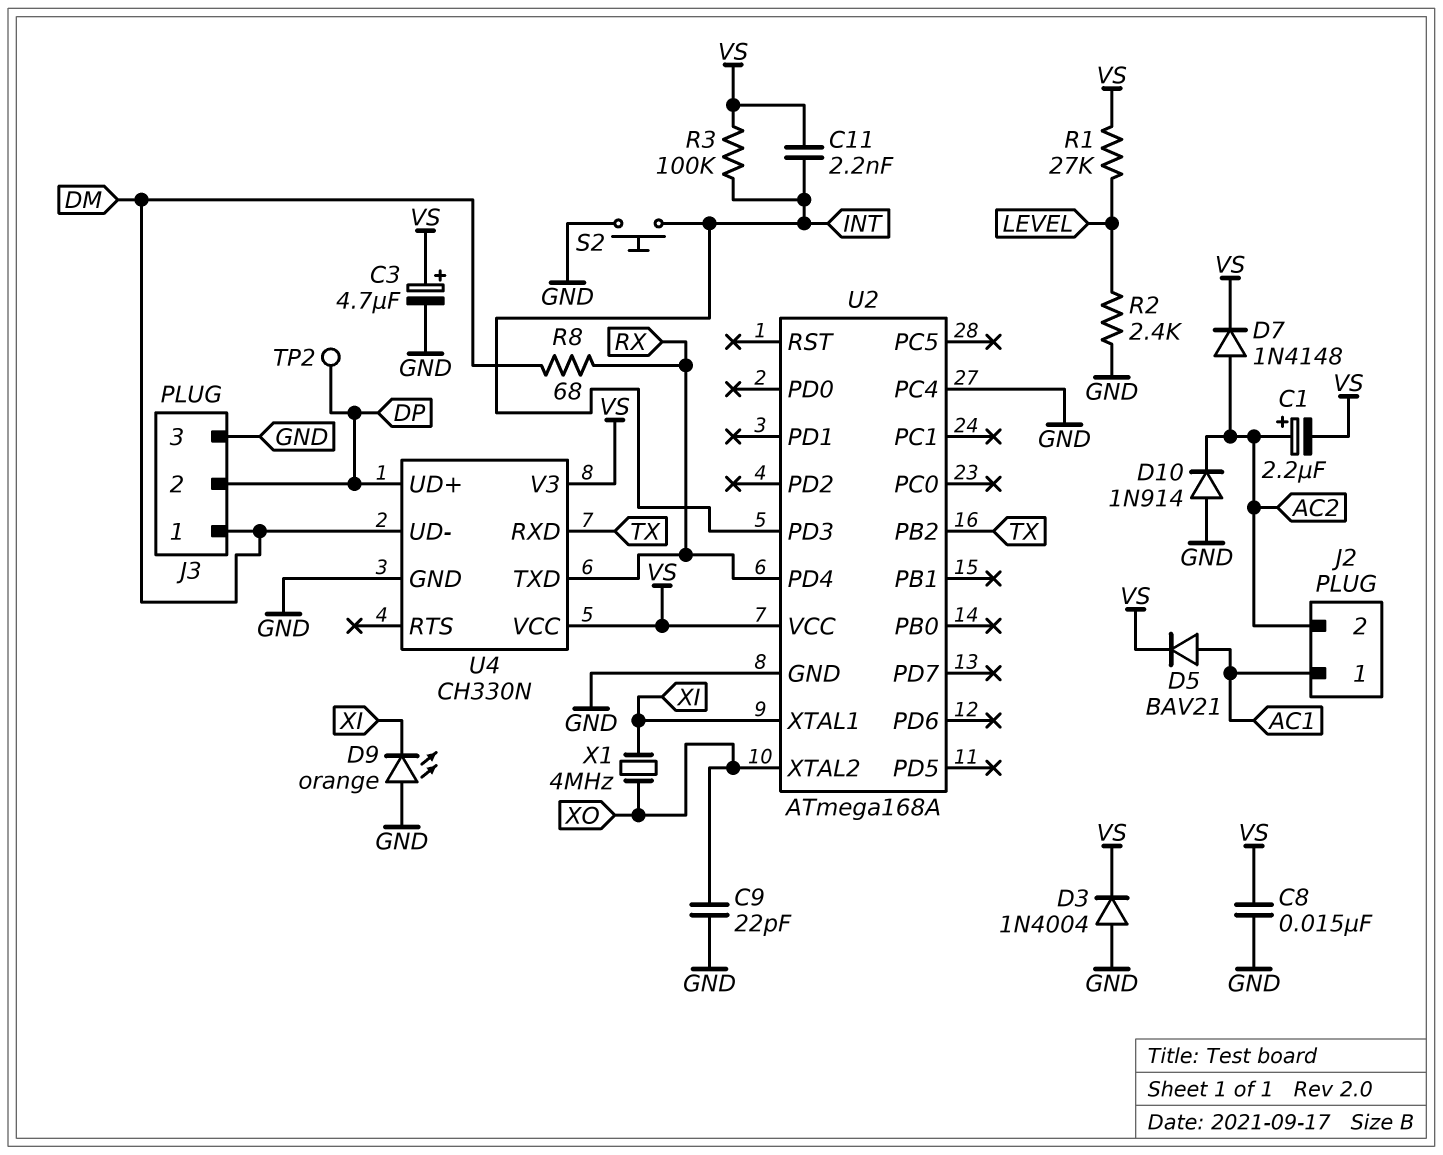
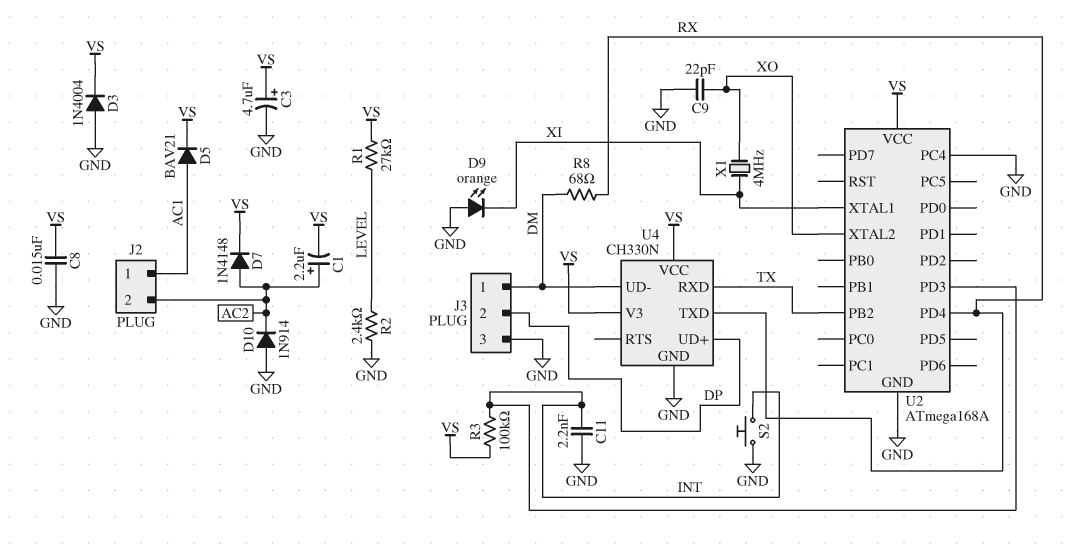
C11: 2.2nF (INT, VS) -> 2.2nF (GND, INT)
TP2: test point (DP) -> none

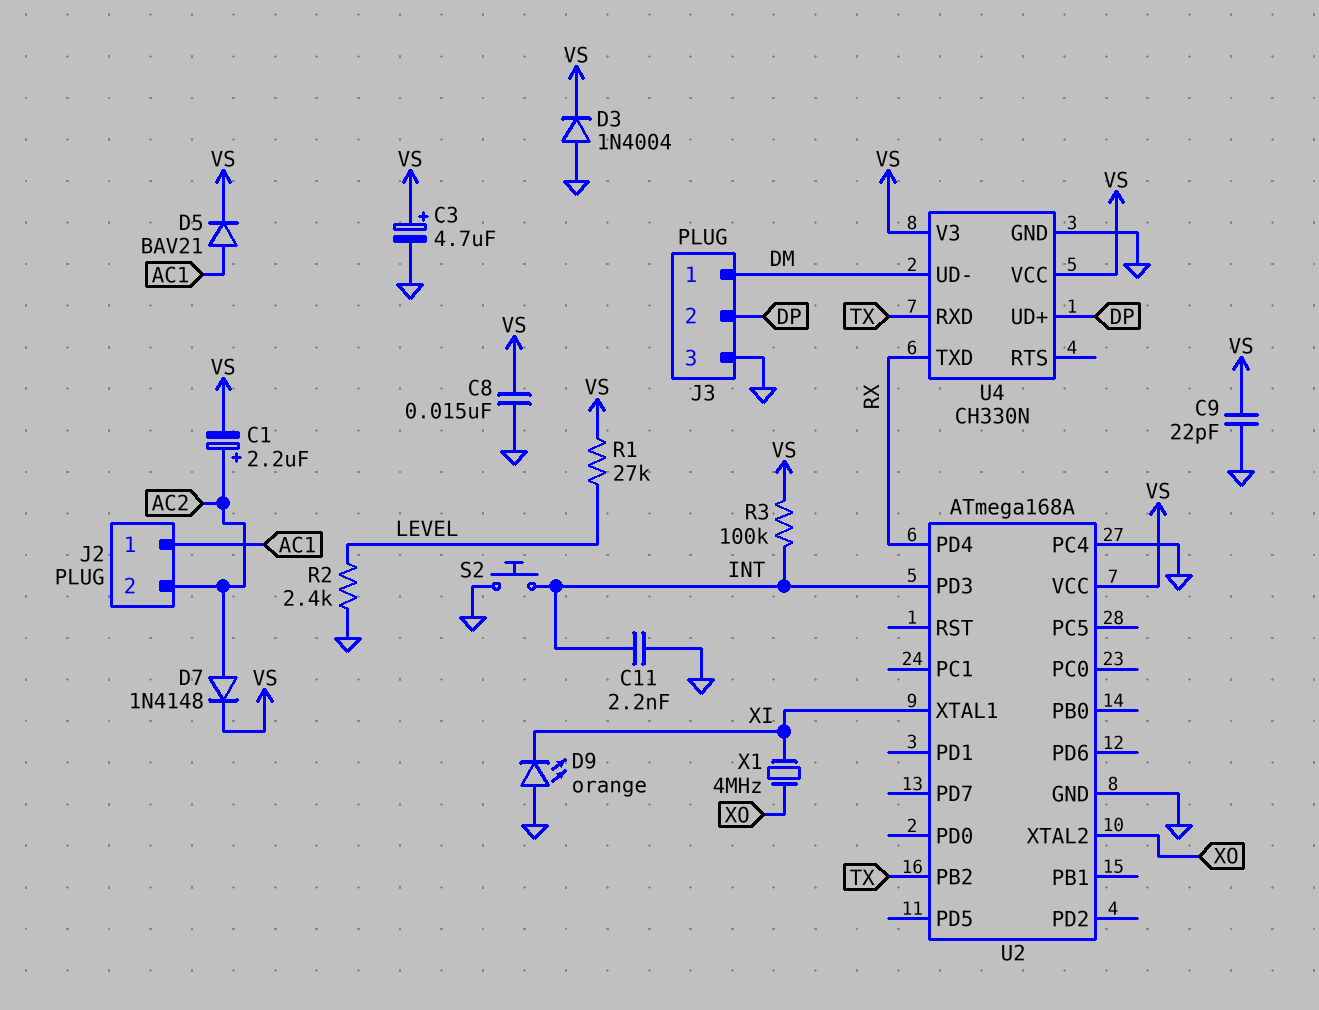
C9: 22pF (GND, XO) -> 22pF (GND, VS)
D10: diode 1N914 (A GND, K AC2) -> none
R8: 68 (DM, RX) -> none

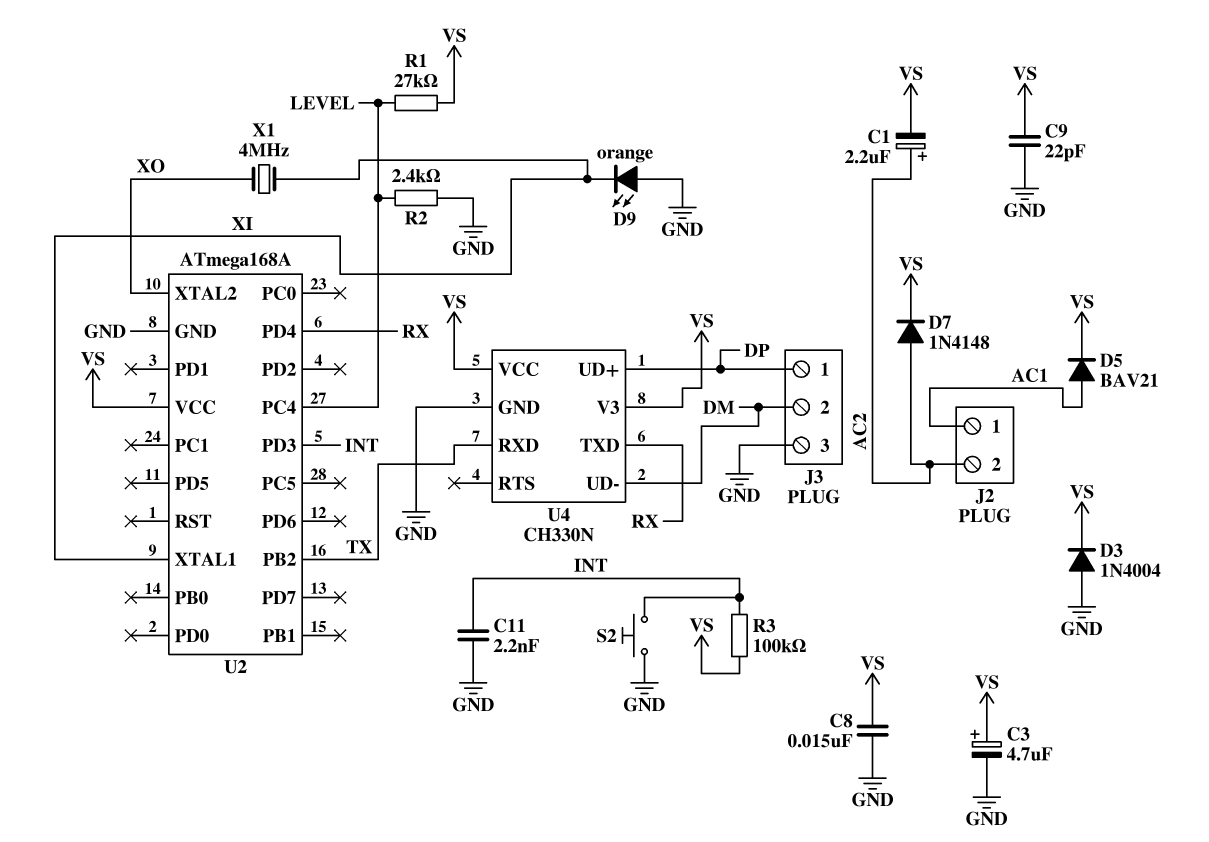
J3 pin 1: DM -> DP
J3 pin 2: DP -> DM
U2 pin PC4: GND -> LEVEL

